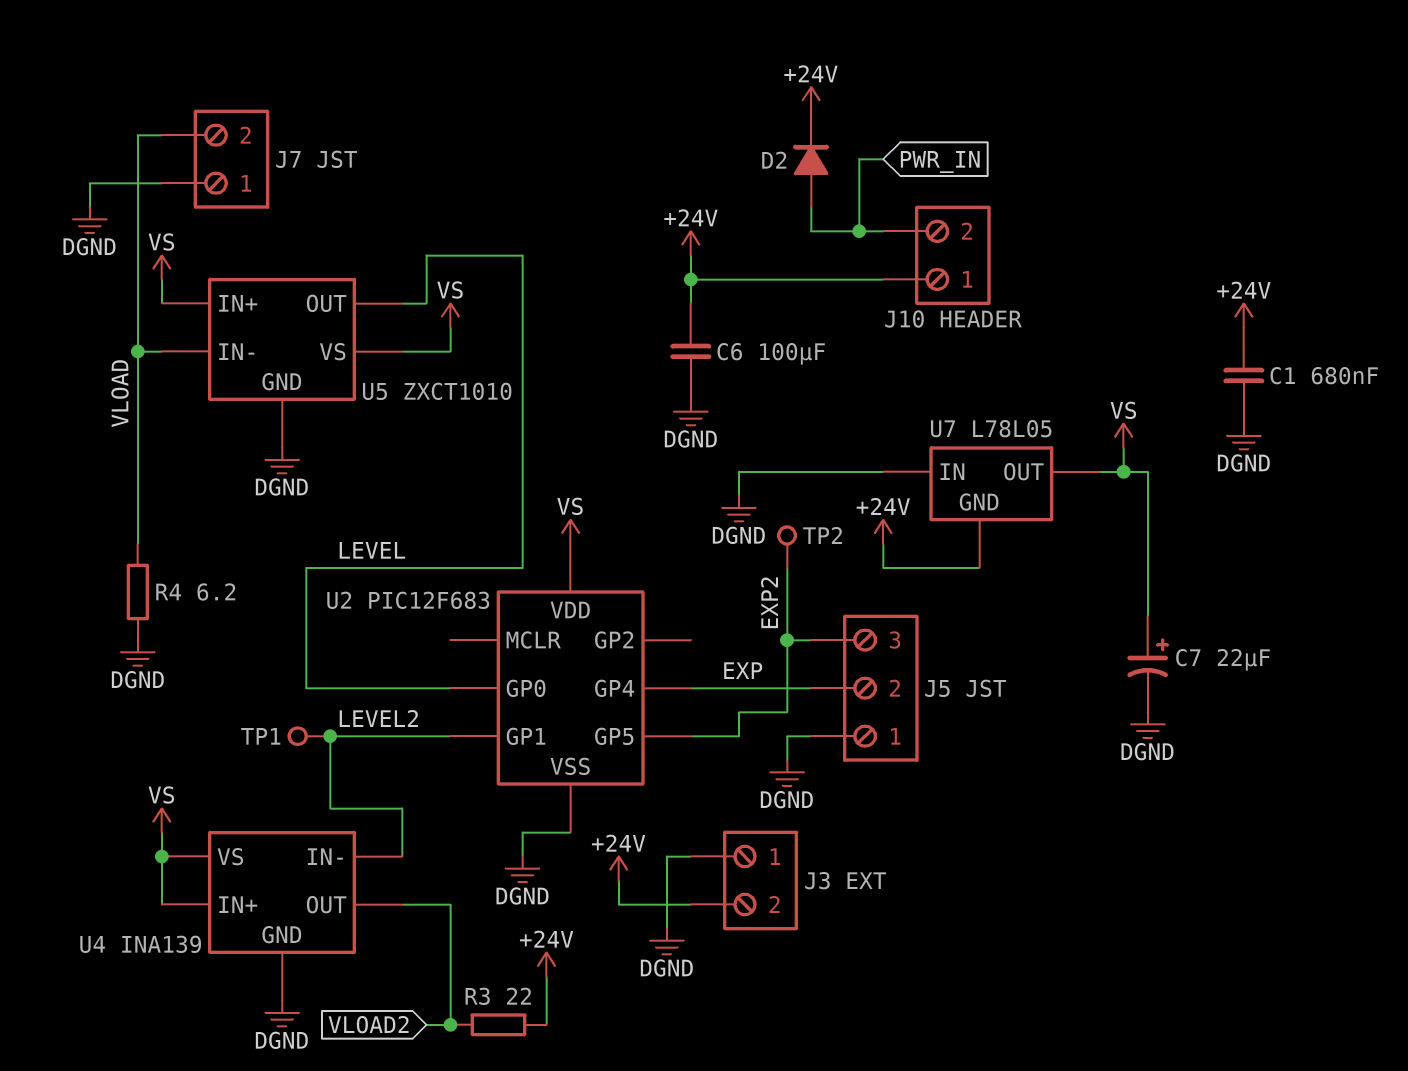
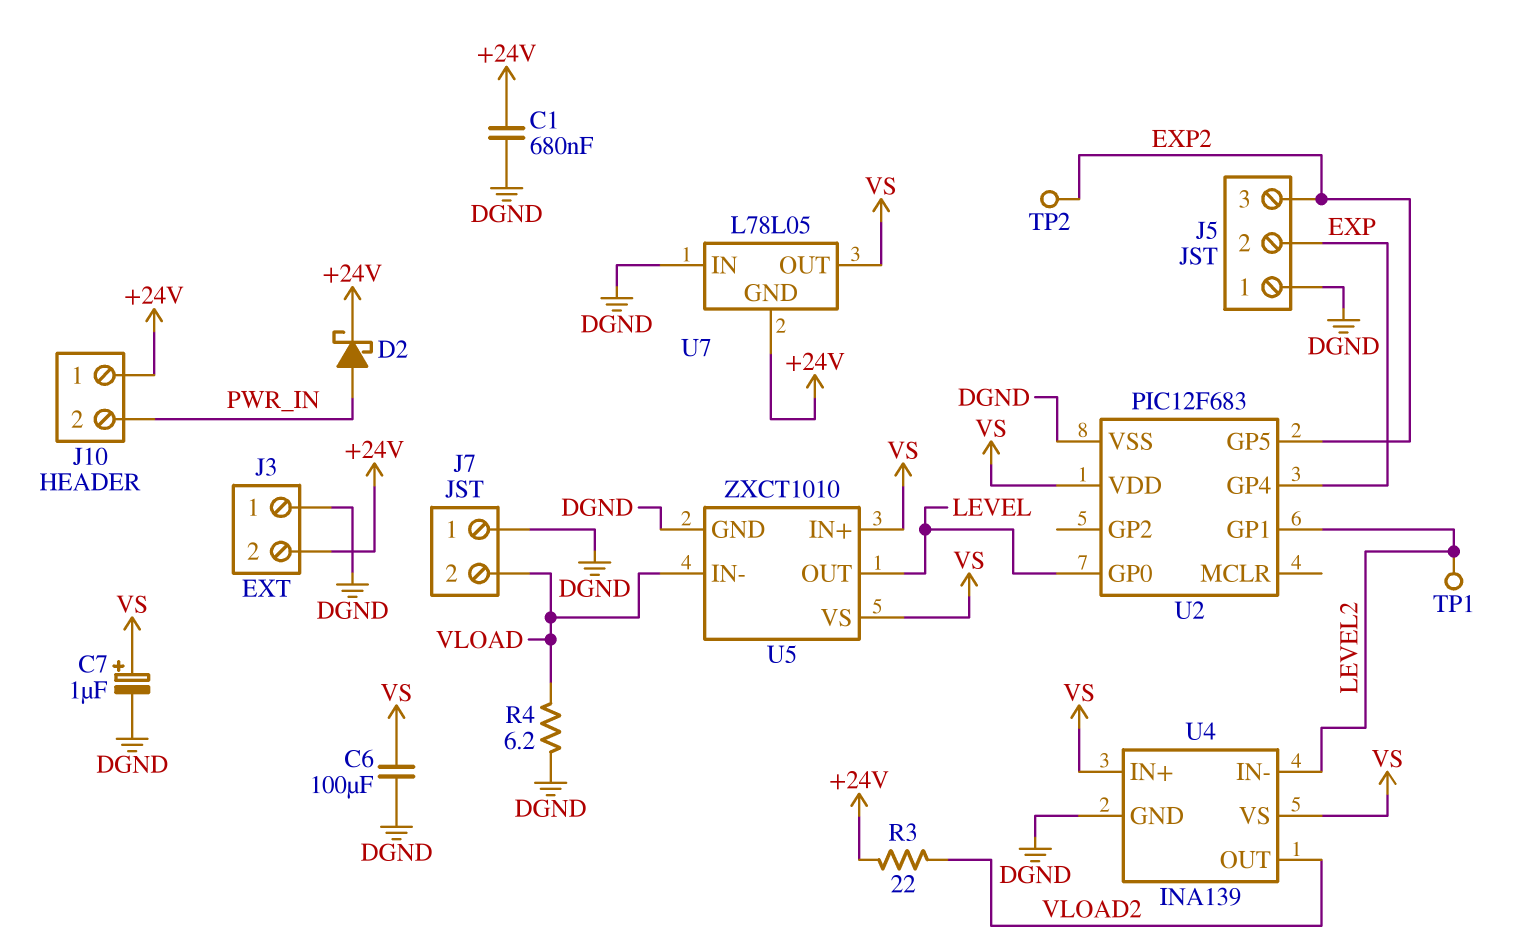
C6: 100uF (+24V, DGND) -> 100uF (DGND, VS)
C7: 22uF (plus VS, minus DGND) -> 1uF (plus VS, minus DGND)
D2: diode (A PWR_IN, K +24V) -> schottky (A PWR_IN, K +24V)

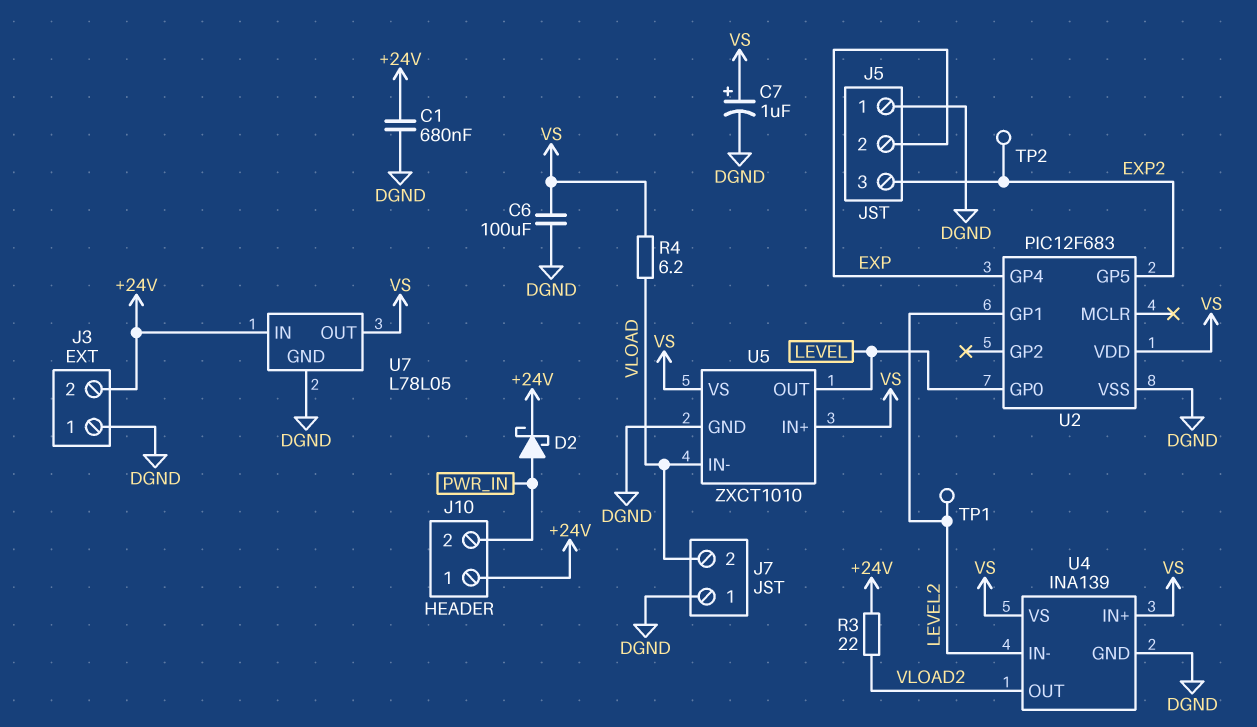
R4: 6.2 (DGND, VLOAD) -> 6.2 (VLOAD, VS)
U7 pin GND: +24V -> DGND
U7 pin IN: DGND -> +24V

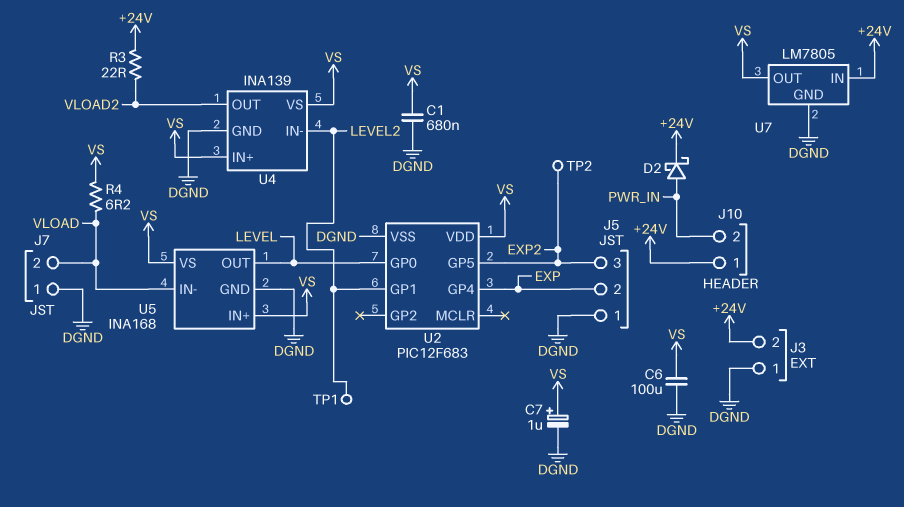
C1: 680nF (+24V, DGND) -> 680nF (DGND, VS)
U5: ZXCT1010 -> INA168
U7: L78L05 -> LM7805

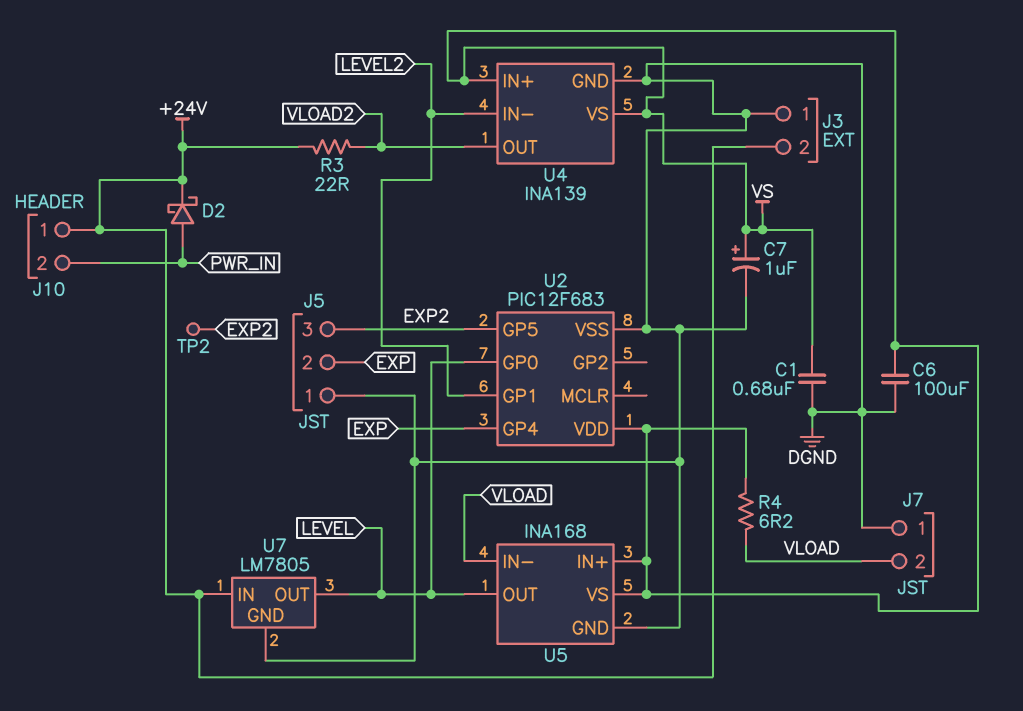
TP1: test point (LEVEL2) -> none
U7 pin OUT: VS -> LEVEL

